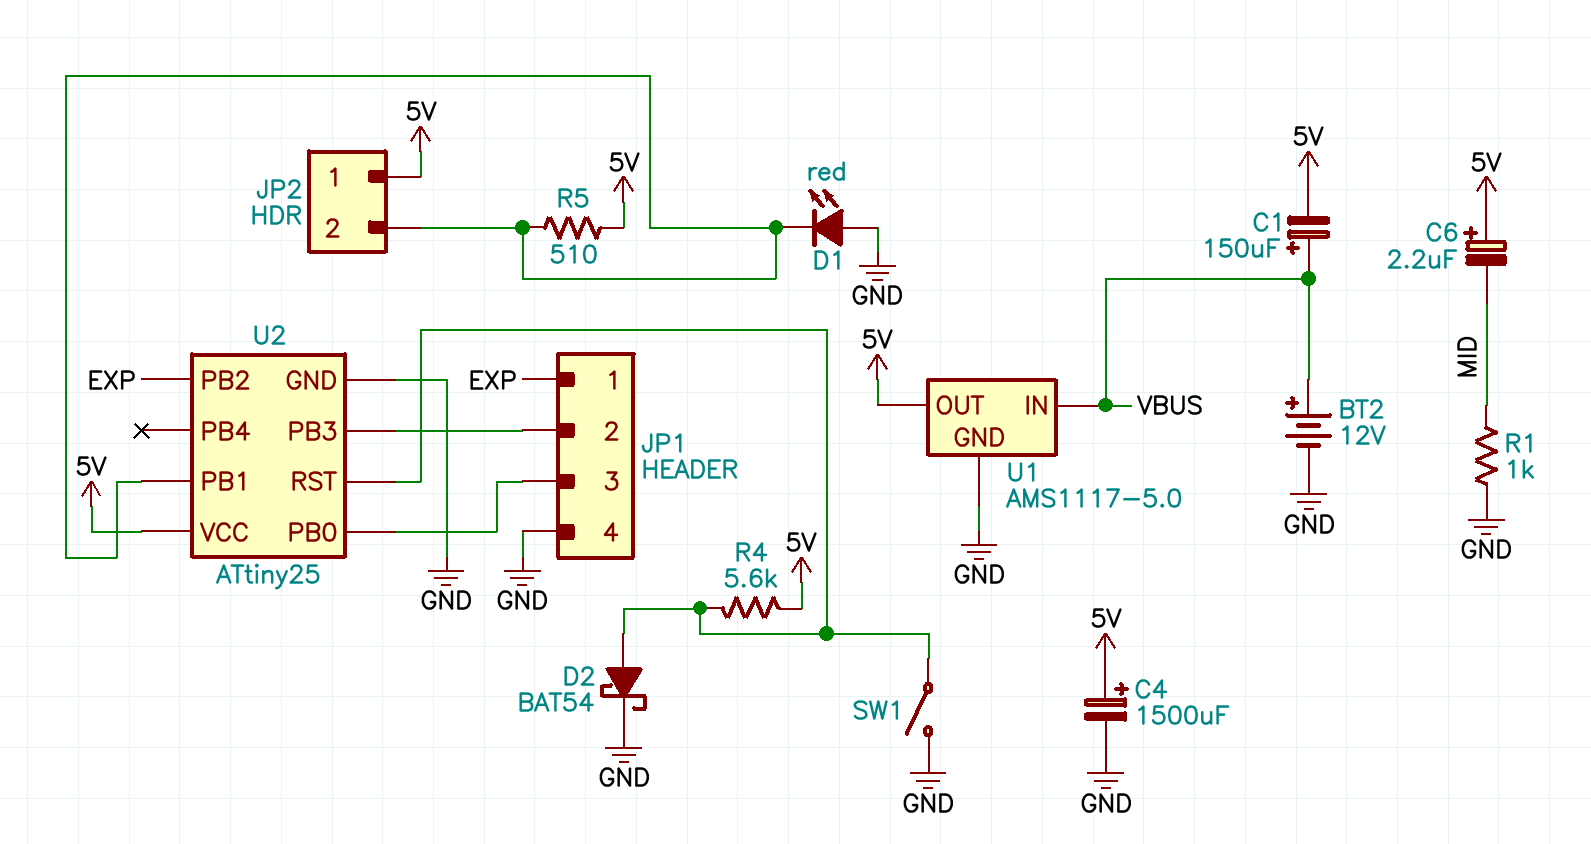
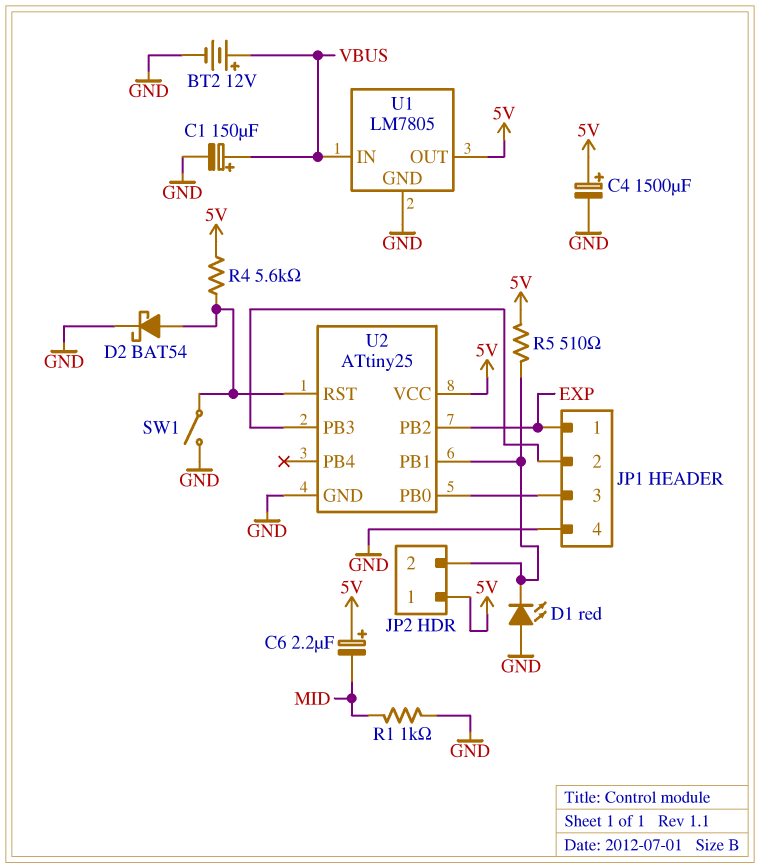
C1: 150uF (plus VBUS, minus 5V) -> 150uF (plus VBUS, minus GND)
U1: AMS1117-5.0 -> LM7805

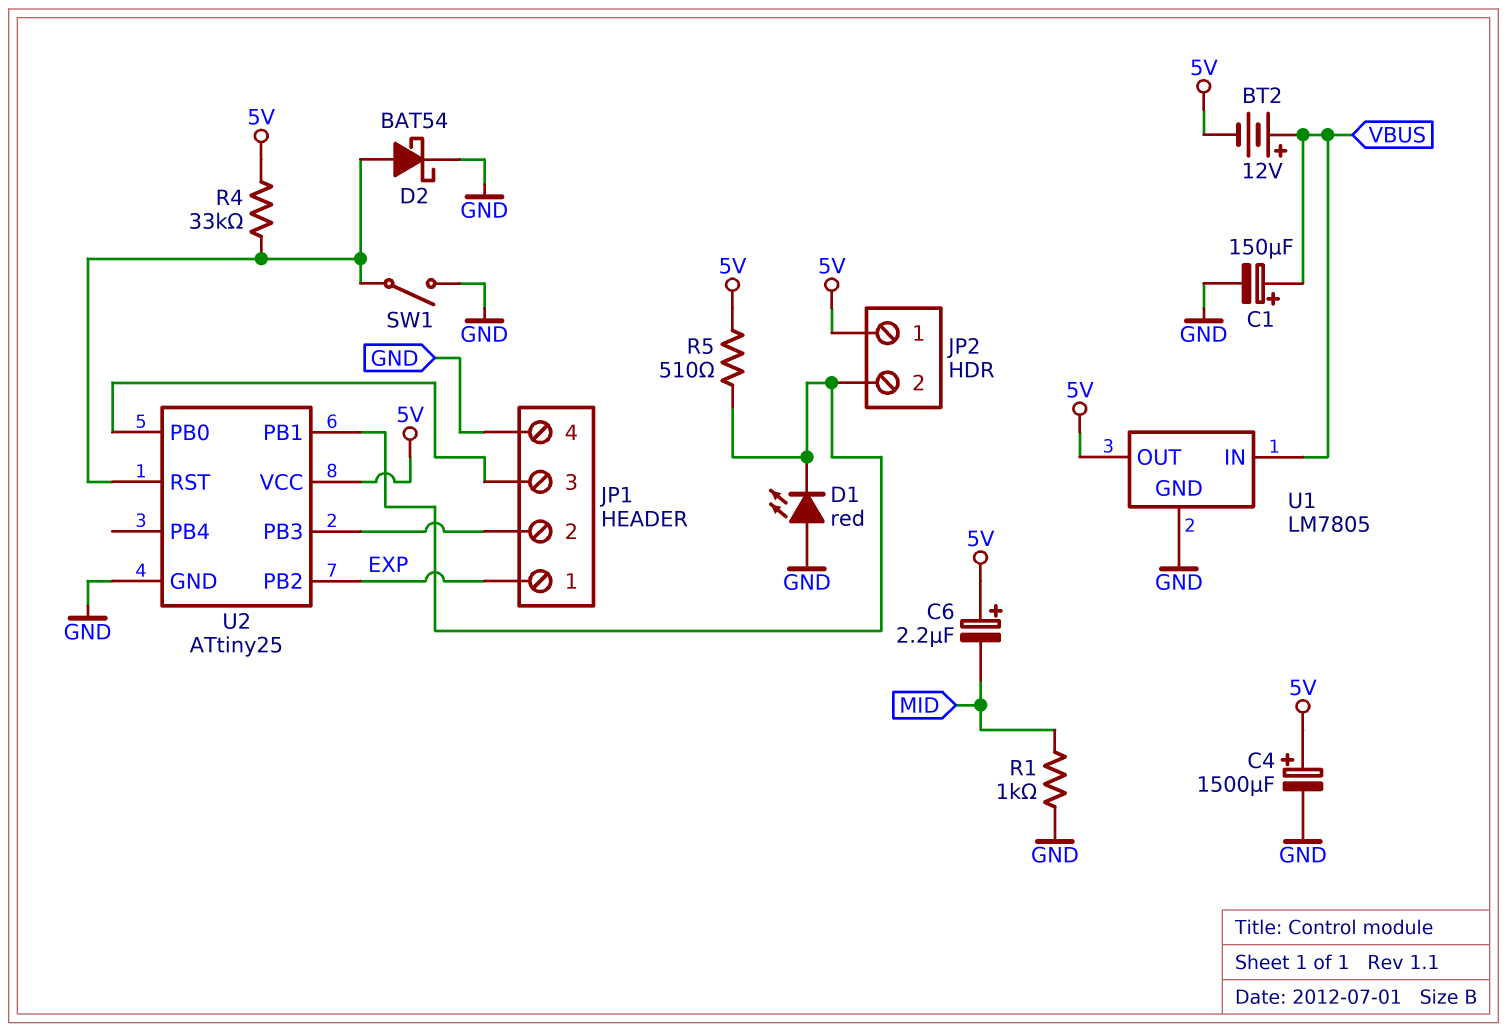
BT2: 12V (plus VBUS, minus GND) -> 12V (plus VBUS, minus 5V)
R4: 5.6k (5V, U2/RST) -> 33k (5V, U2/RST)

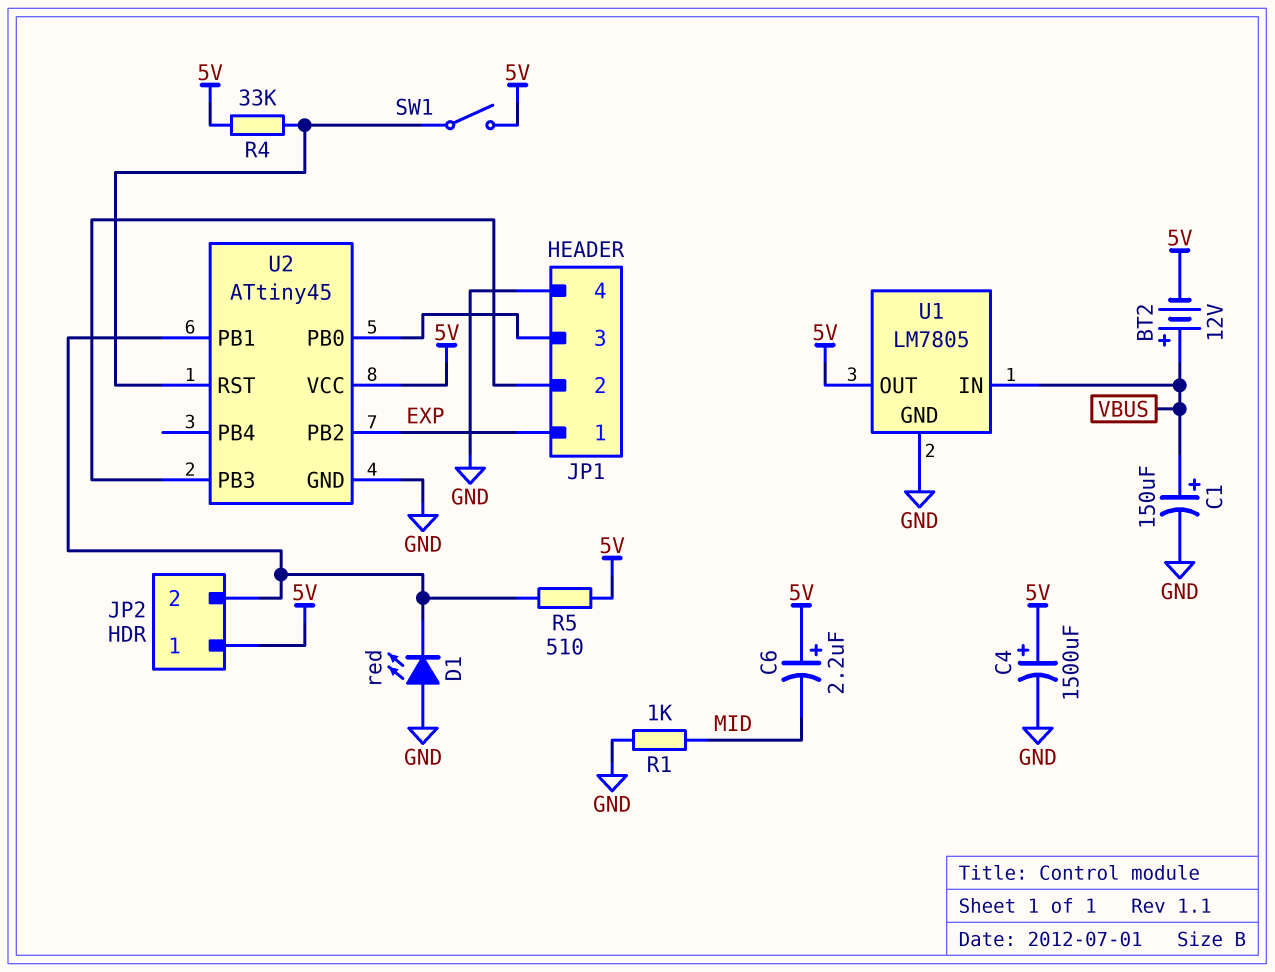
D2: schottky BAT54 (A U2/RST, K GND) -> none
SW1: switch (GND, U2/RST) -> switch (5V, U2/RST)
U2: ATtiny25 -> ATtiny45

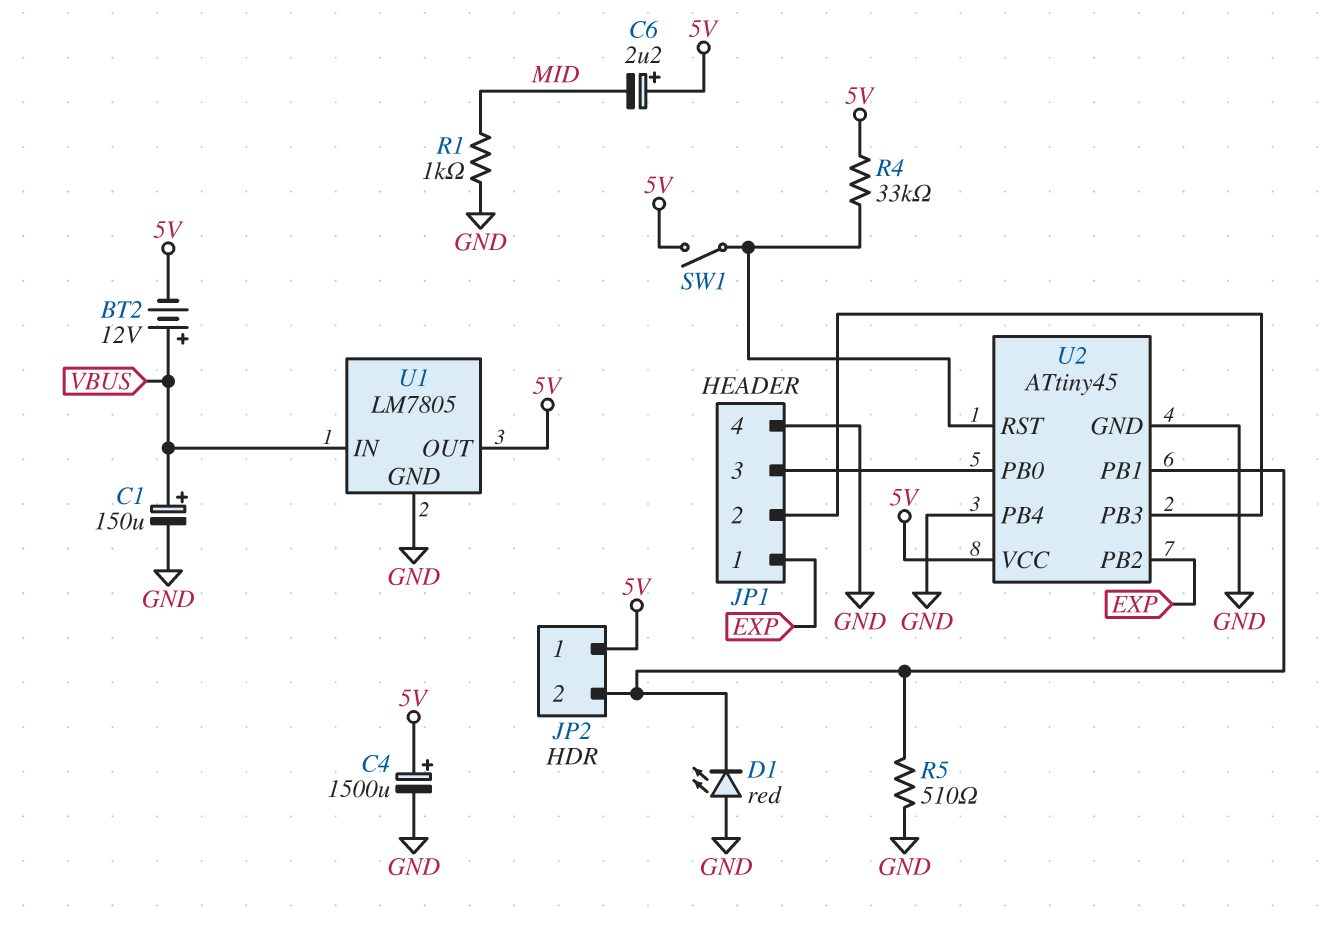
R5: 510 (5V, JP2/2) -> 510 (GND, JP2/2)
U2 pin PB4: none -> GND

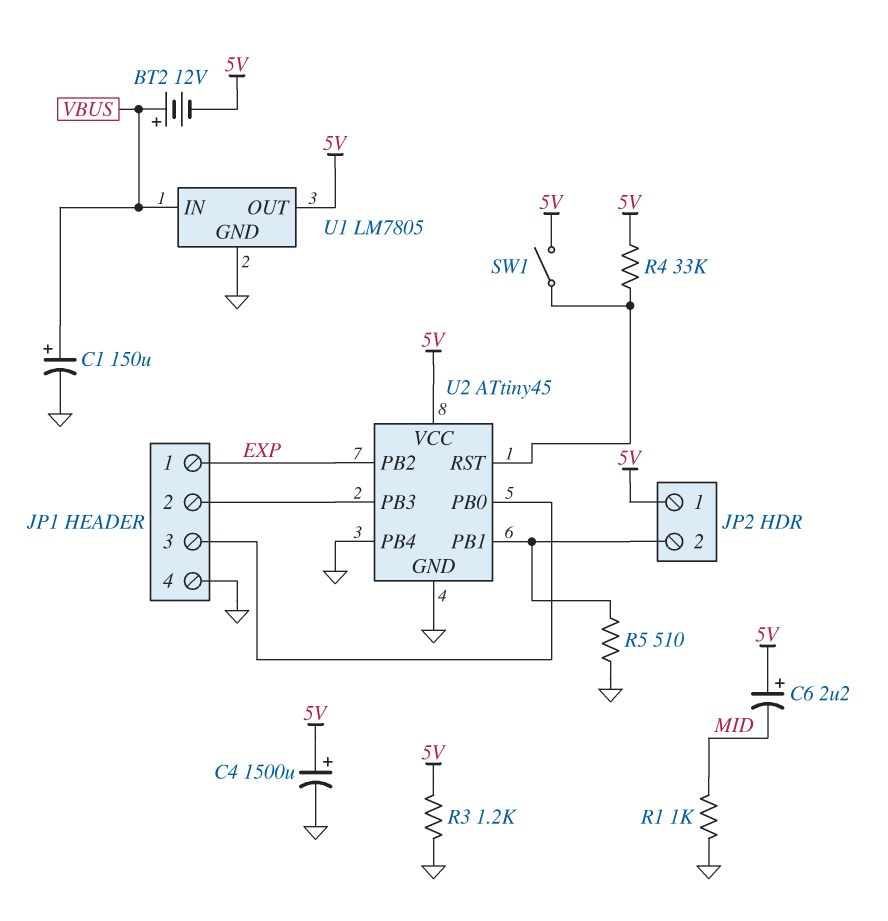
D1: LED red (A GND, K JP2/2) -> none
R3: none -> 1.2k (5V, GND)

